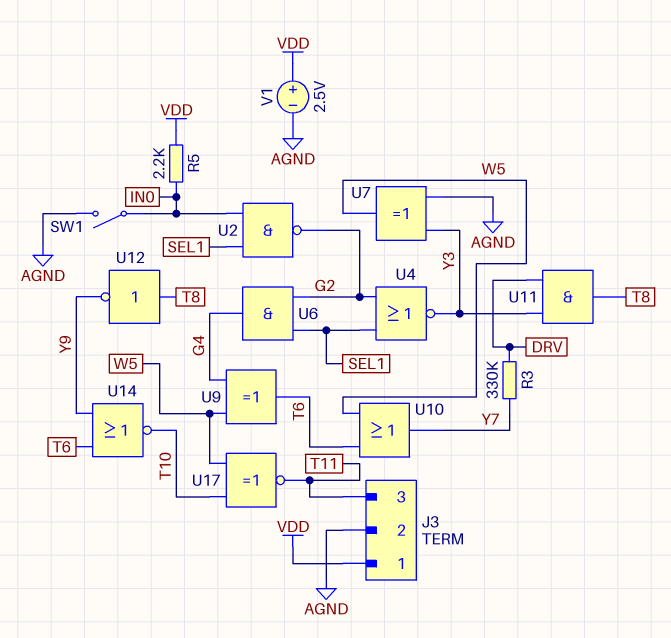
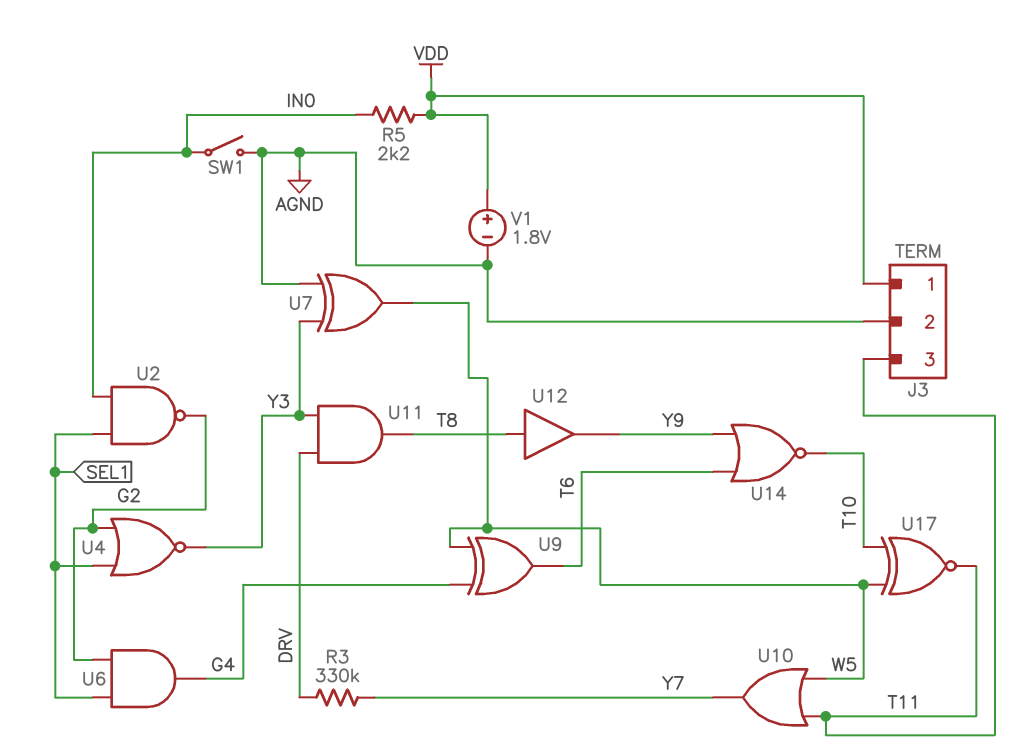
U10: OR (in T6, in W5, out Y7) -> OR (in T11, in W5, out Y7)
U12: NOT (in T8, out Y9) -> buffer (in T8, out Y9)
V1: 2.5V (plus VDD, minus AGND) -> 1.8V (plus VDD, minus AGND)

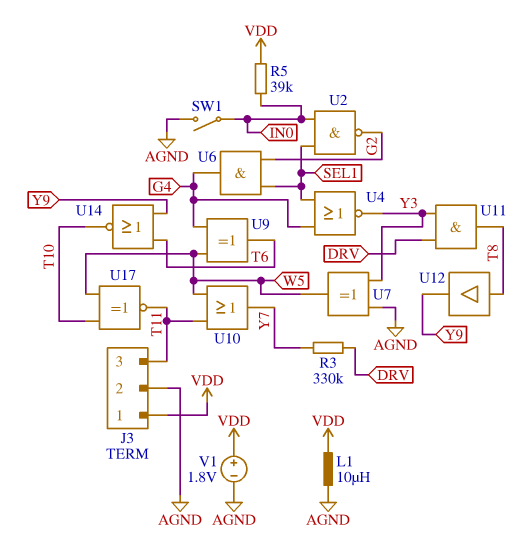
L1: none -> 10uH (AGND, VDD)
R5: 2.2k (IN0, VDD) -> 39k (IN0, VDD)
U4: NOR (in G2, in SEL1, out Y3) -> NOR (in G4, in SEL1, out Y3)

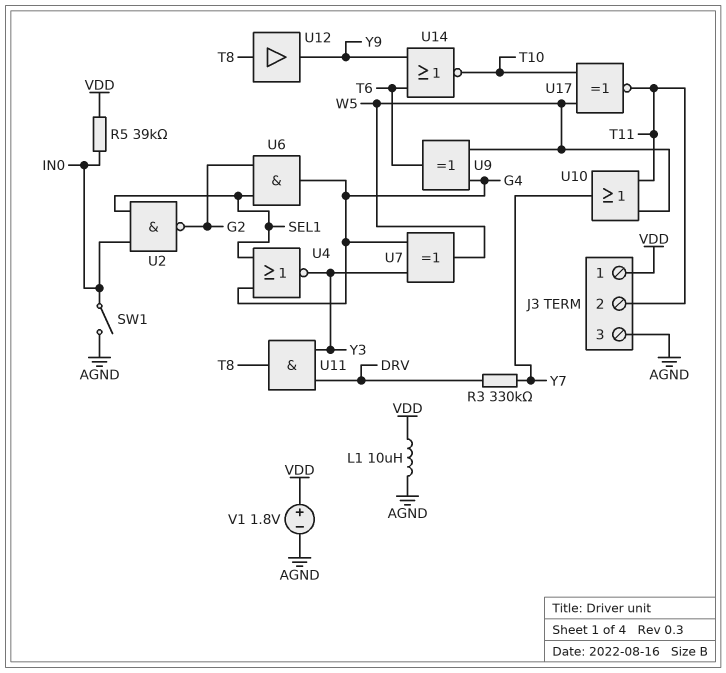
J3 pin 2: AGND -> T11
J3 pin 3: T11 -> AGND
U7: XOR (in AGND, in Y3, out W5) -> XOR (in G4, in Y3, out W5)

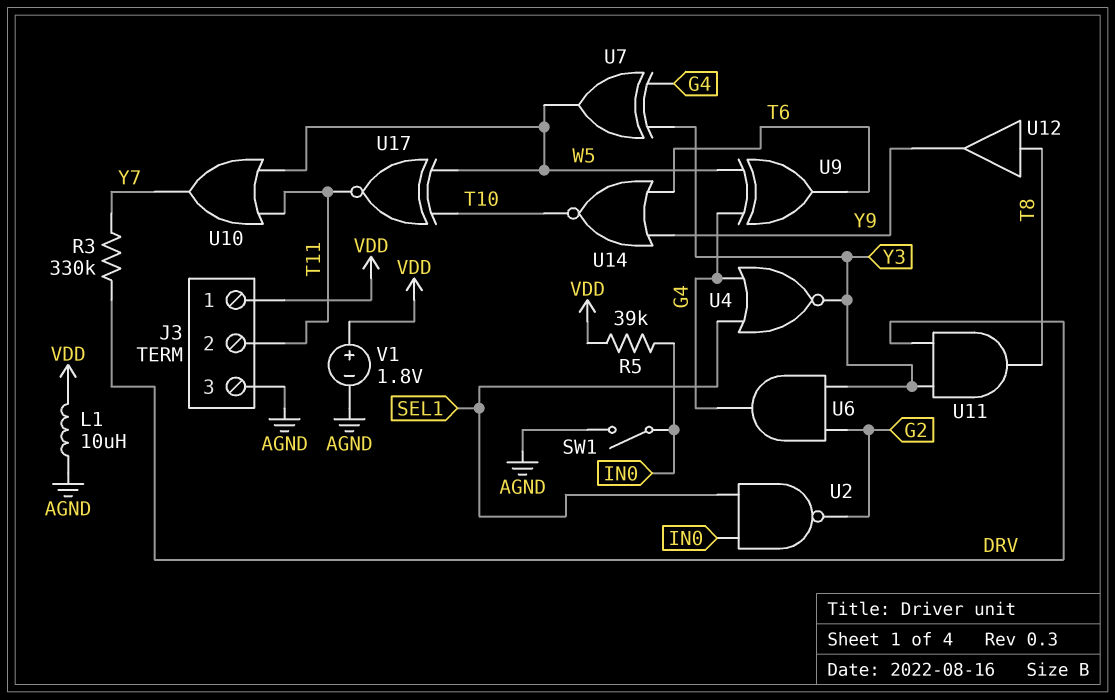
U6: AND (in G2, in SEL1, out G4) -> AND (in G2, in Y3, out G4)

